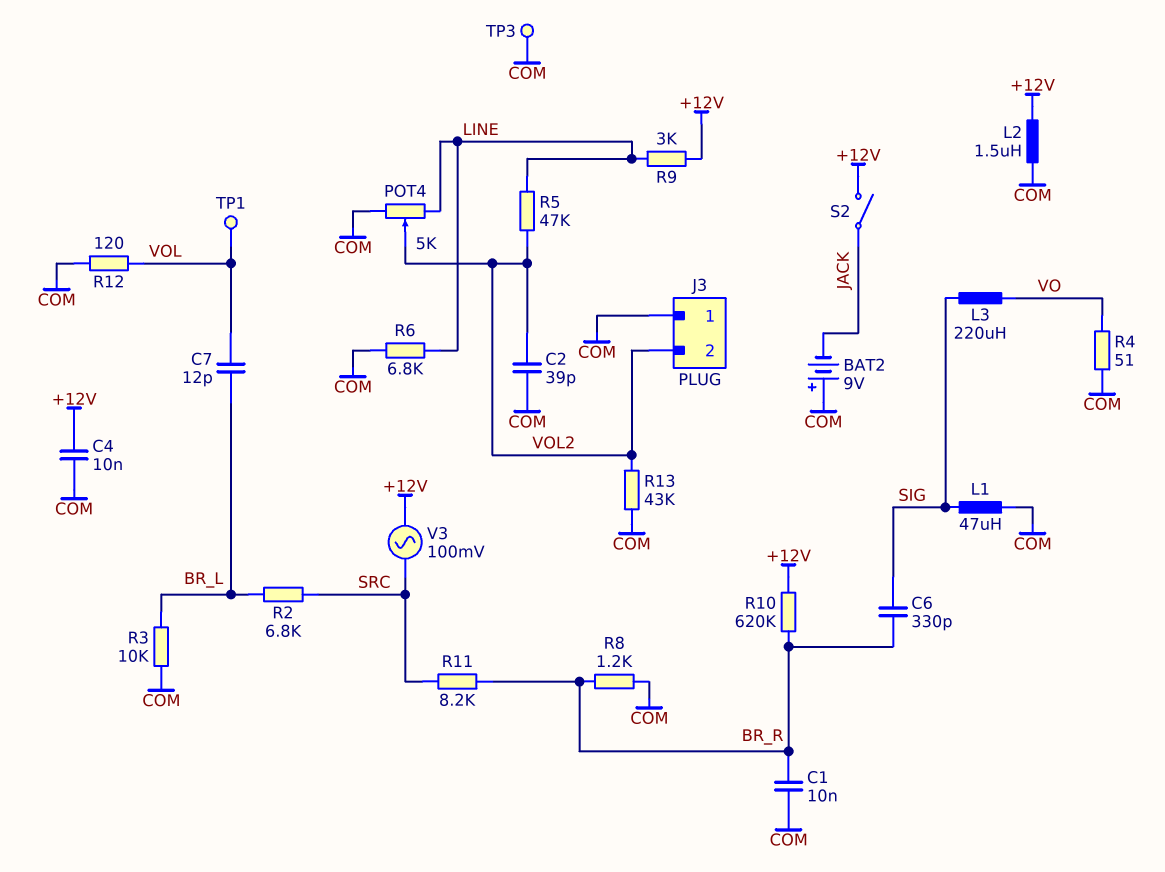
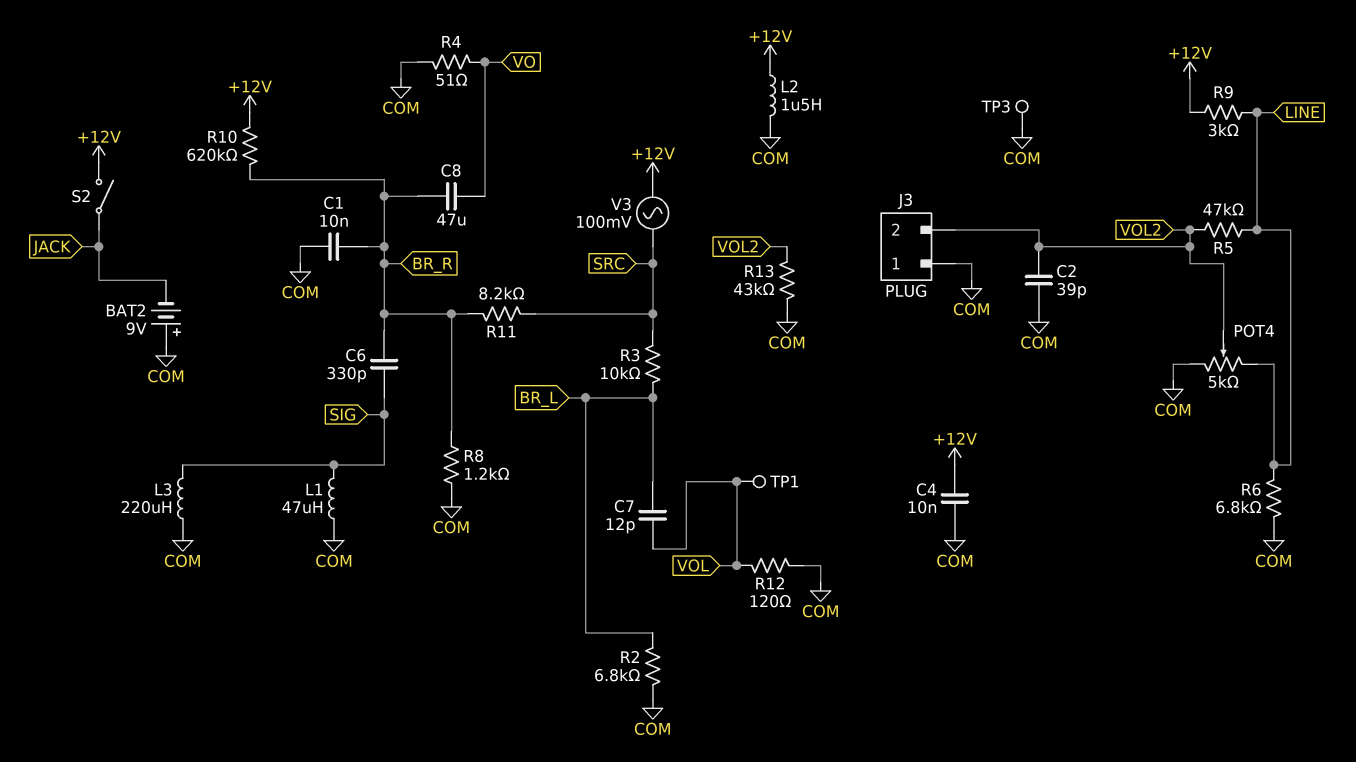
C8: none -> 47uF (BR_R, VO)
L3: 220uH (SIG, VO) -> 220uH (COM, SIG)
R2: 6.8k (BR_L, SRC) -> 6.8k (BR_L, COM)
R3: 10k (BR_L, COM) -> 10k (BR_L, SRC)

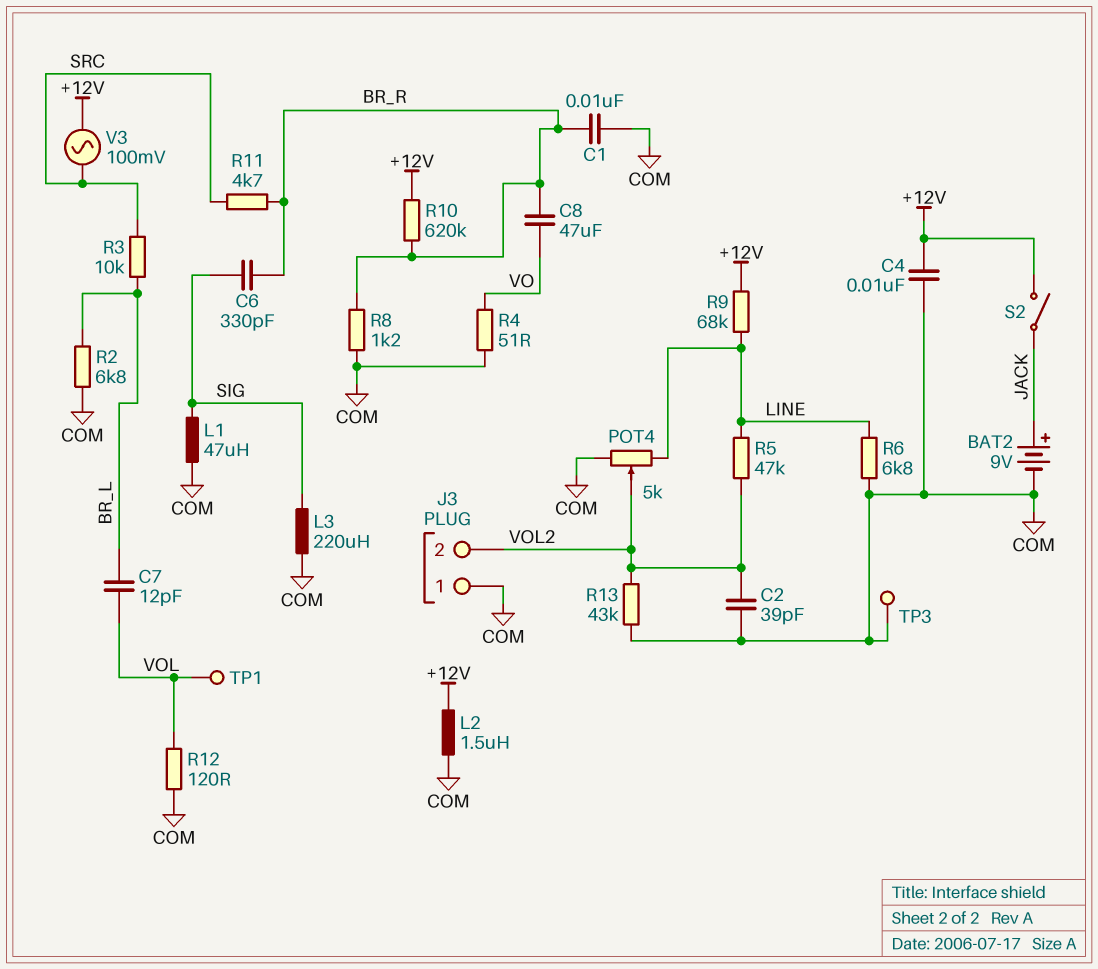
BAT2: 9V (plus COM, minus JACK) -> 9V (plus JACK, minus COM)
R9: 3k (+12V, LINE) -> 68k (+12V, LINE)
R11: 8.2k (BR_R, SRC) -> 4.7k (BR_R, SRC)

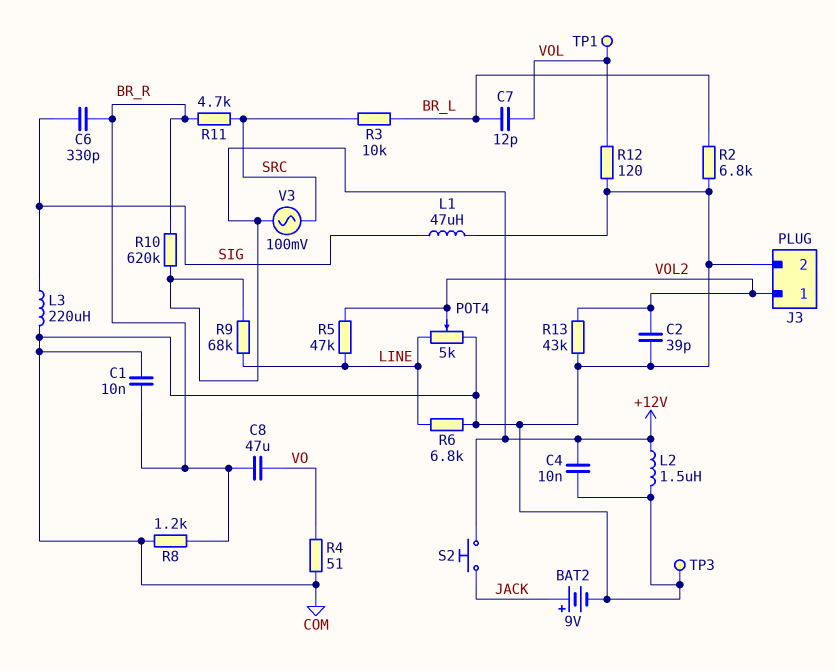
J3 pin 1: COM -> VOL2
J3 pin 2: VOL2 -> COM
S2: switch (+12V, JACK) -> button (+12V, JACK)

